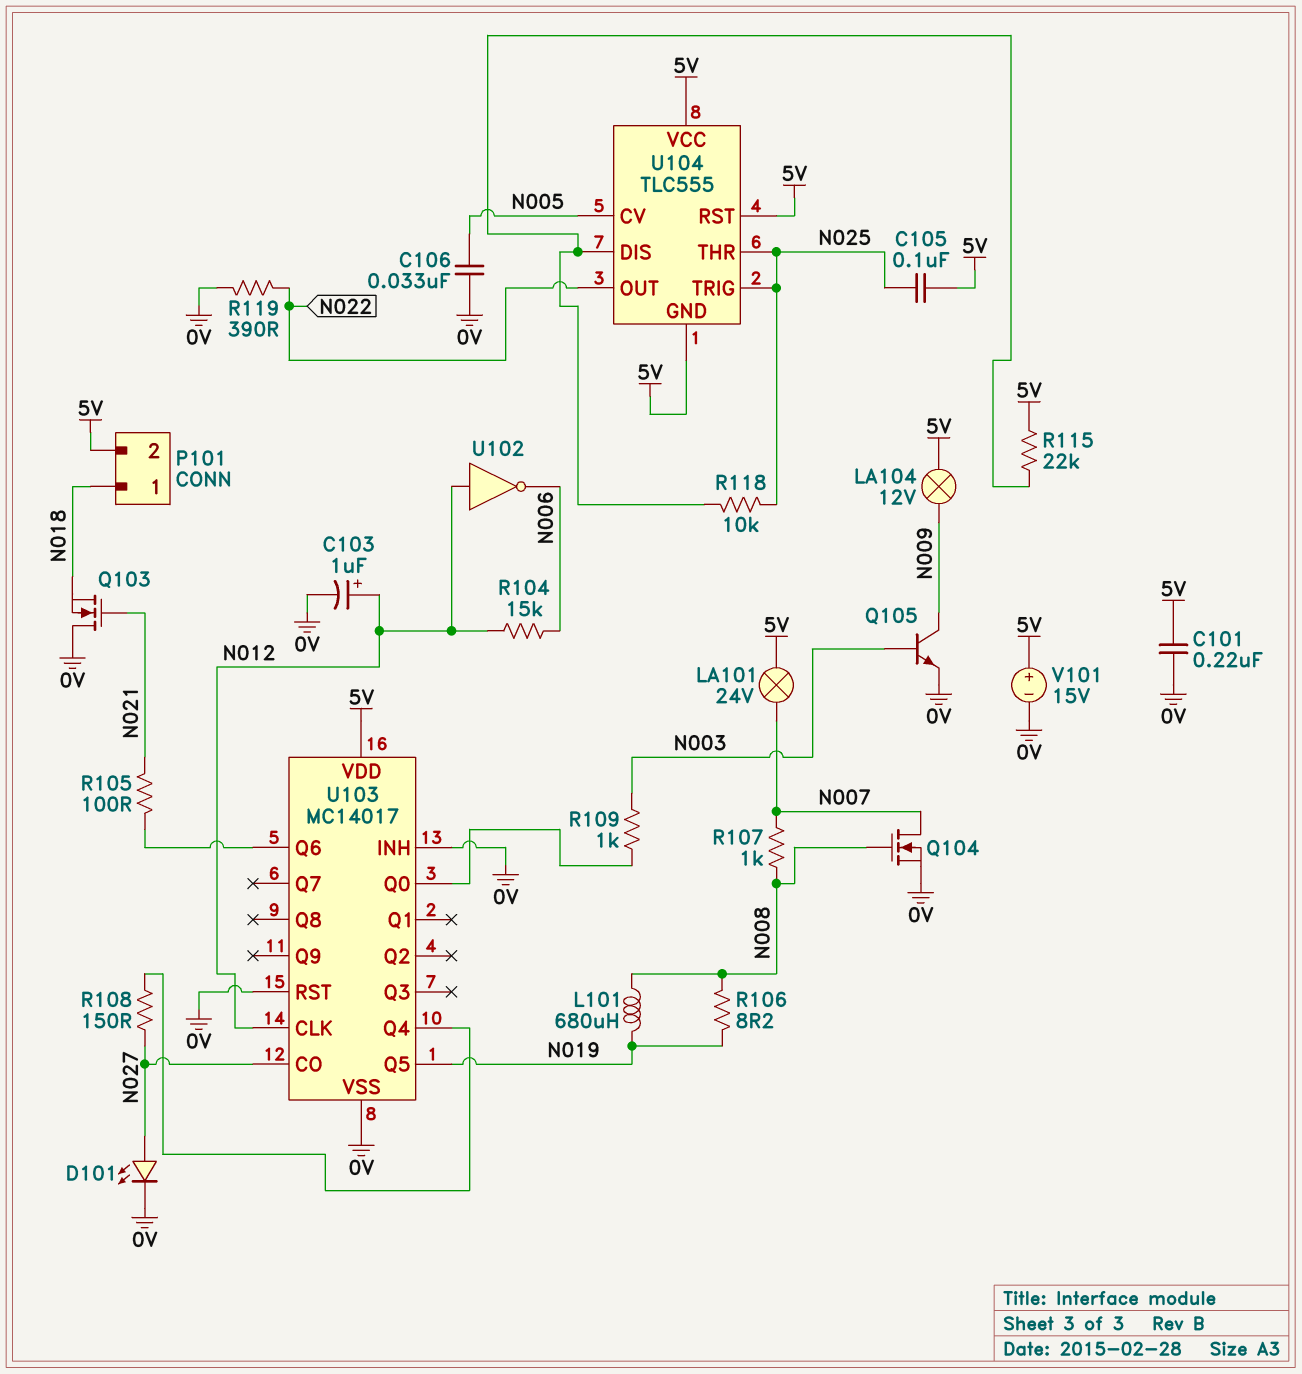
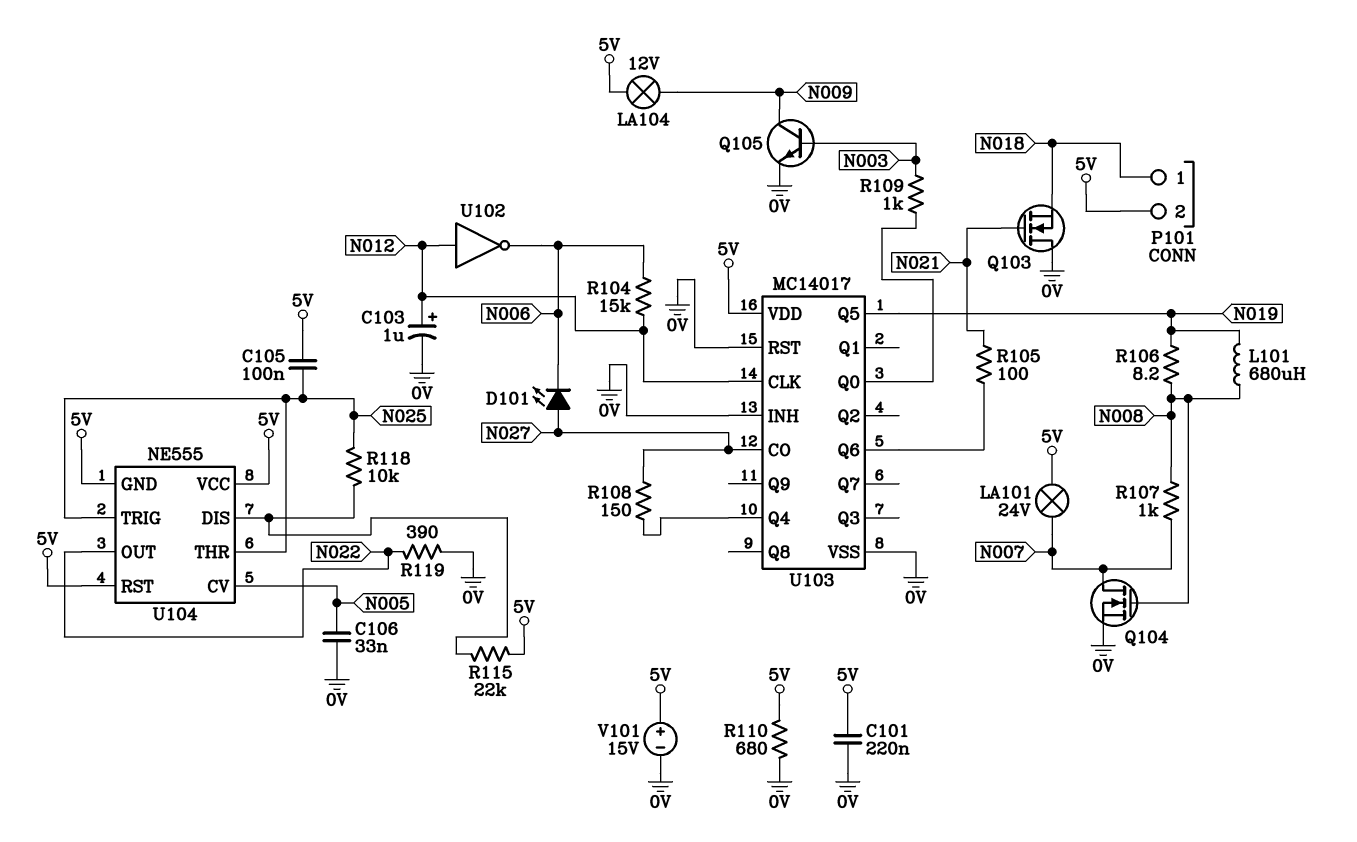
D101: LED (A N027, K 0V) -> LED (A N027, K N006)
R110: none -> 680 (0V, 5V)
U104: TLC555 -> NE555

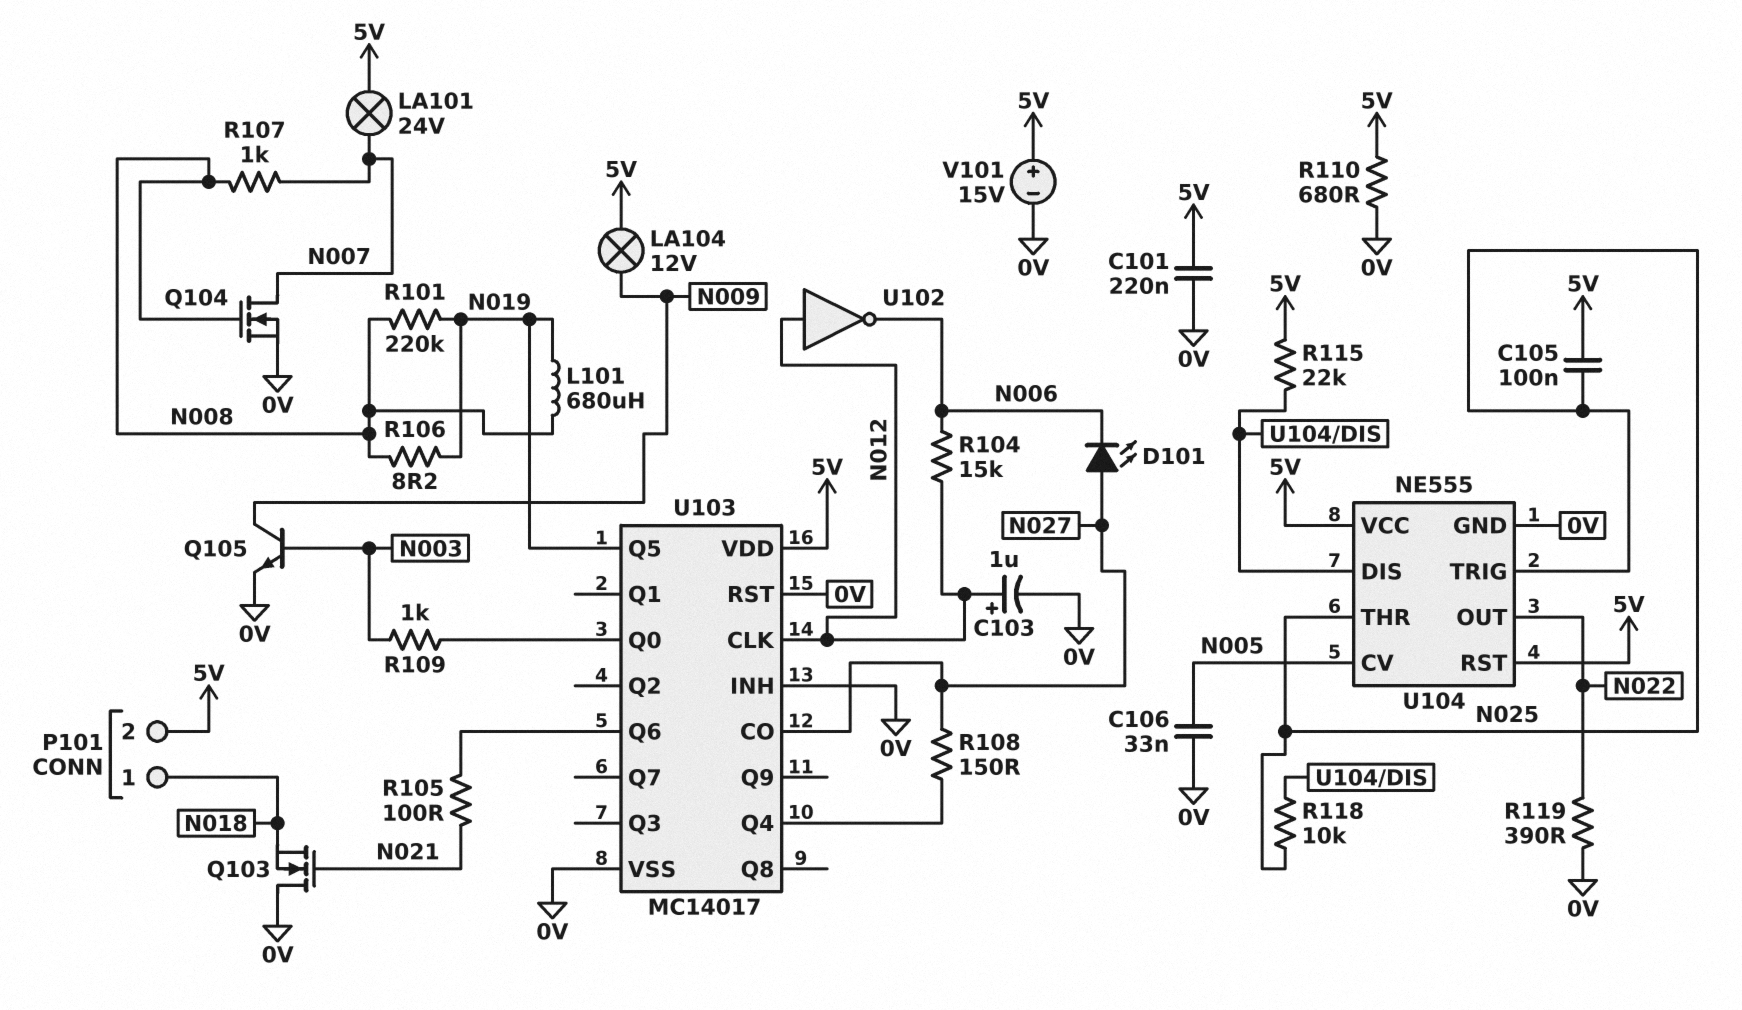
R101: none -> 220k (N008, N019)
U104 pin GND: 5V -> 0V

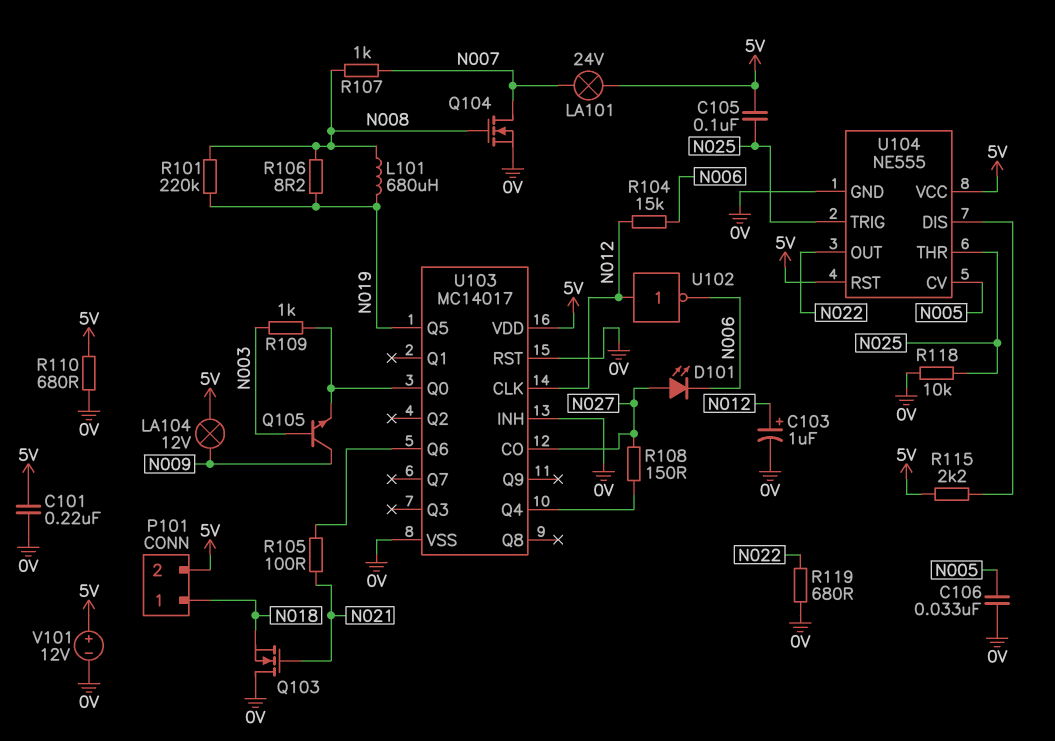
Q105: NPN (B N003, C N009, E 0V) -> NPN (B N003, C N009, E U103/Q0)
R115: 22k (5V, U104/DIS) -> 2.2k (5V, U104/DIS)
R118: 10k (N025, U104/DIS) -> 10k (0V, N025)
R119: 390 (0V, N022) -> 680 (0V, N022)
V101: 15V (plus 5V, minus 0V) -> 12V (plus 5V, minus 0V)

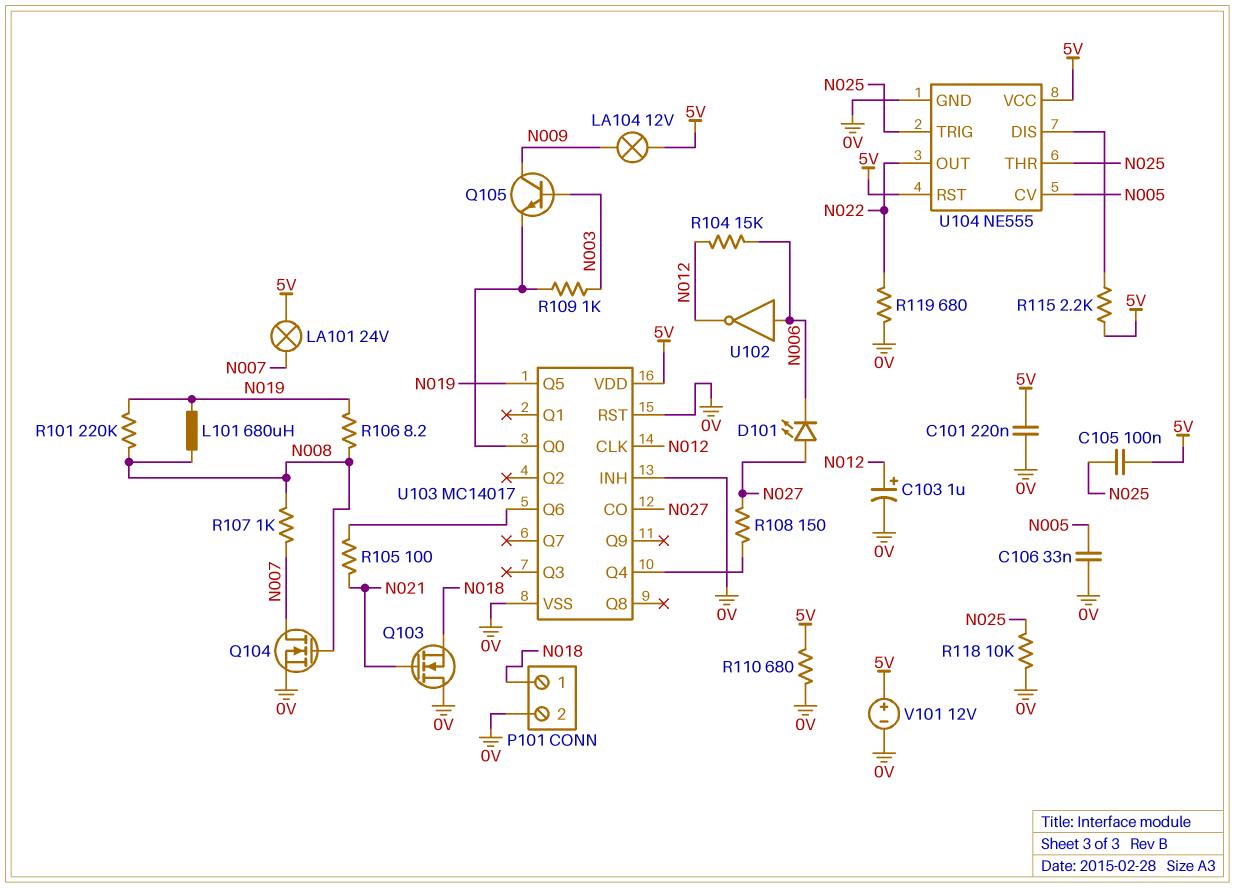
P101 pin 2: 5V -> 0V
U102: NOT (in N012, out N006) -> NOT (in N006, out N012)

